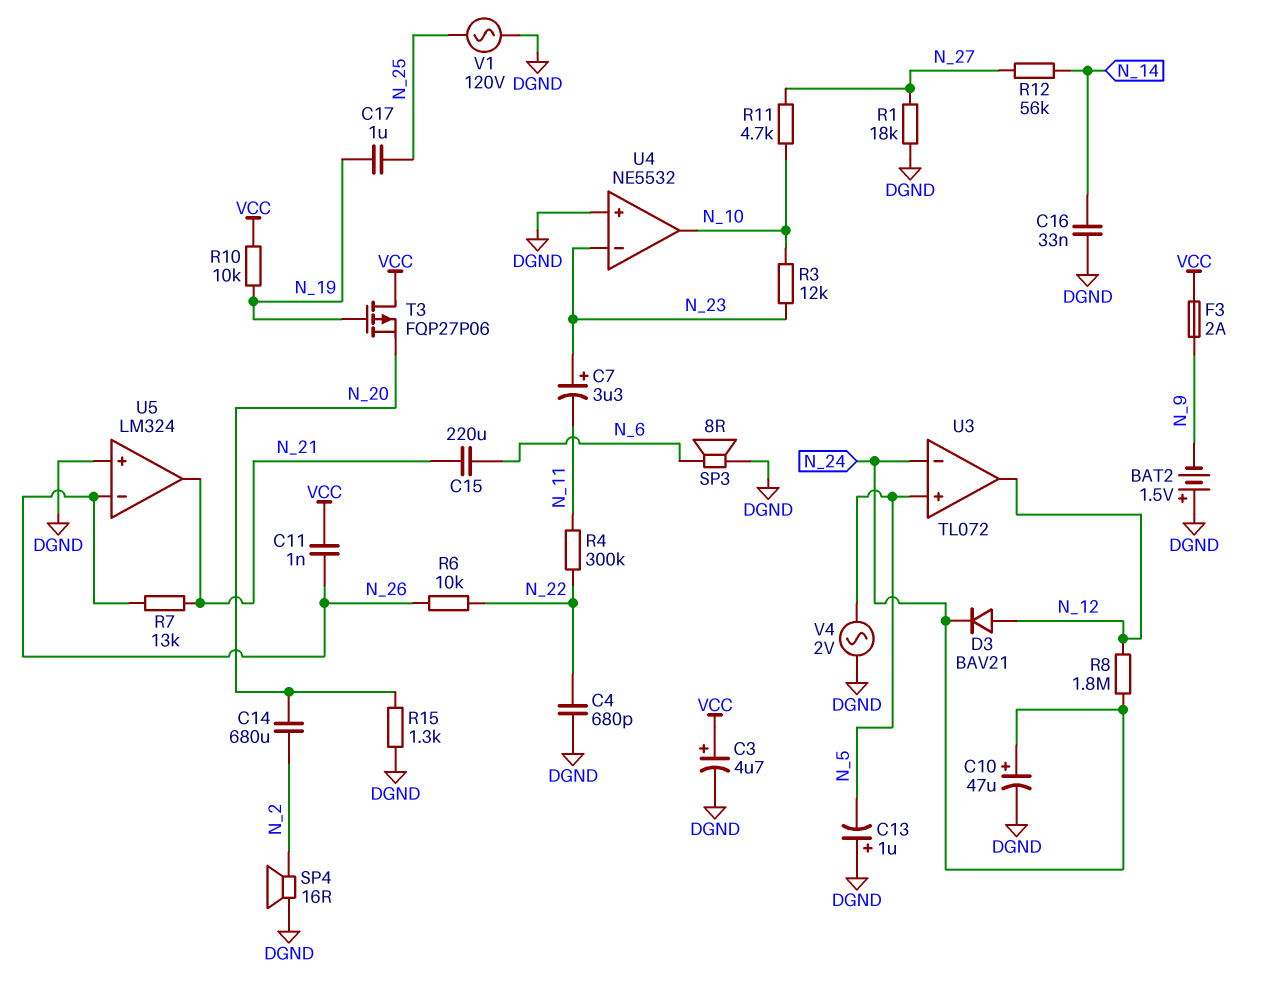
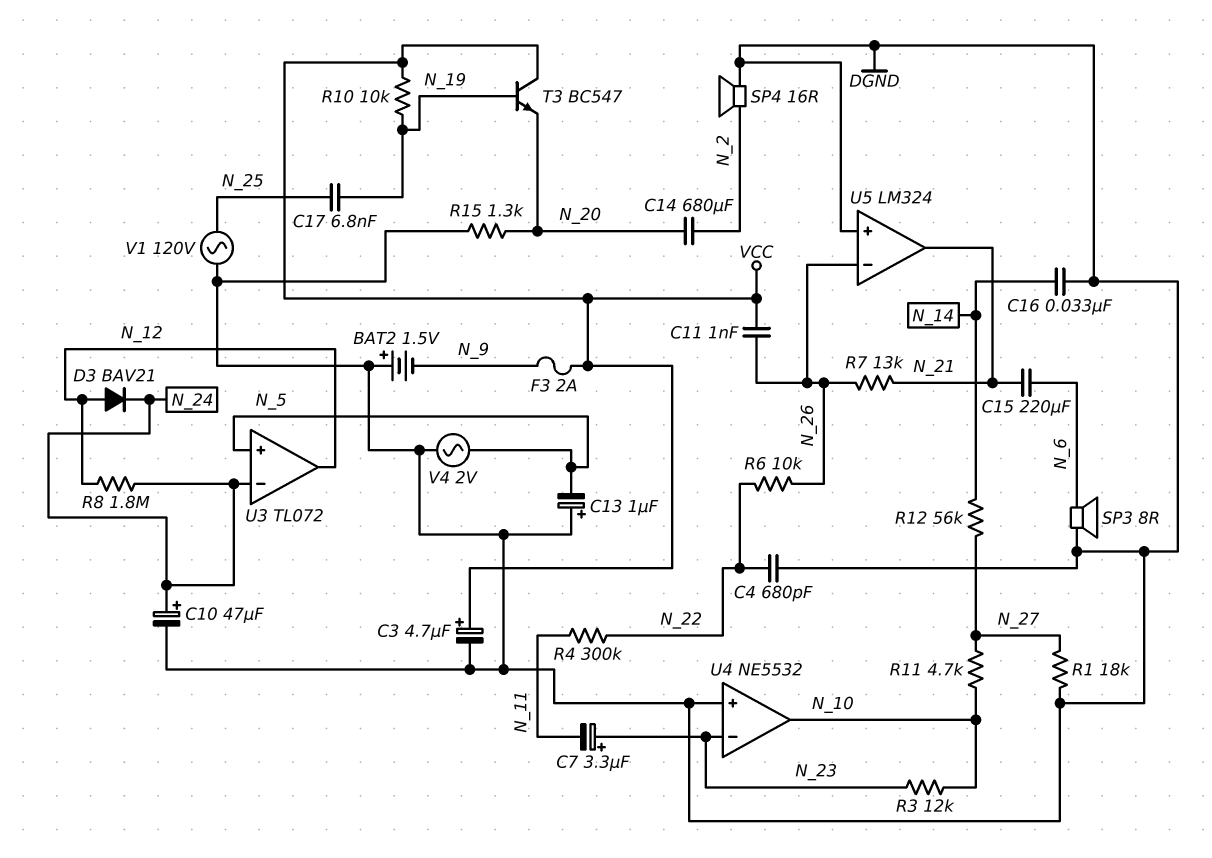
C17: 1uF (N_19, N_25) -> 6.8nF (N_19, N_25)
T3: PMOS FQP27P06 (G N_19, D VCC, S N_20) -> NPN BC547 (B N_19, C VCC, E N_20)

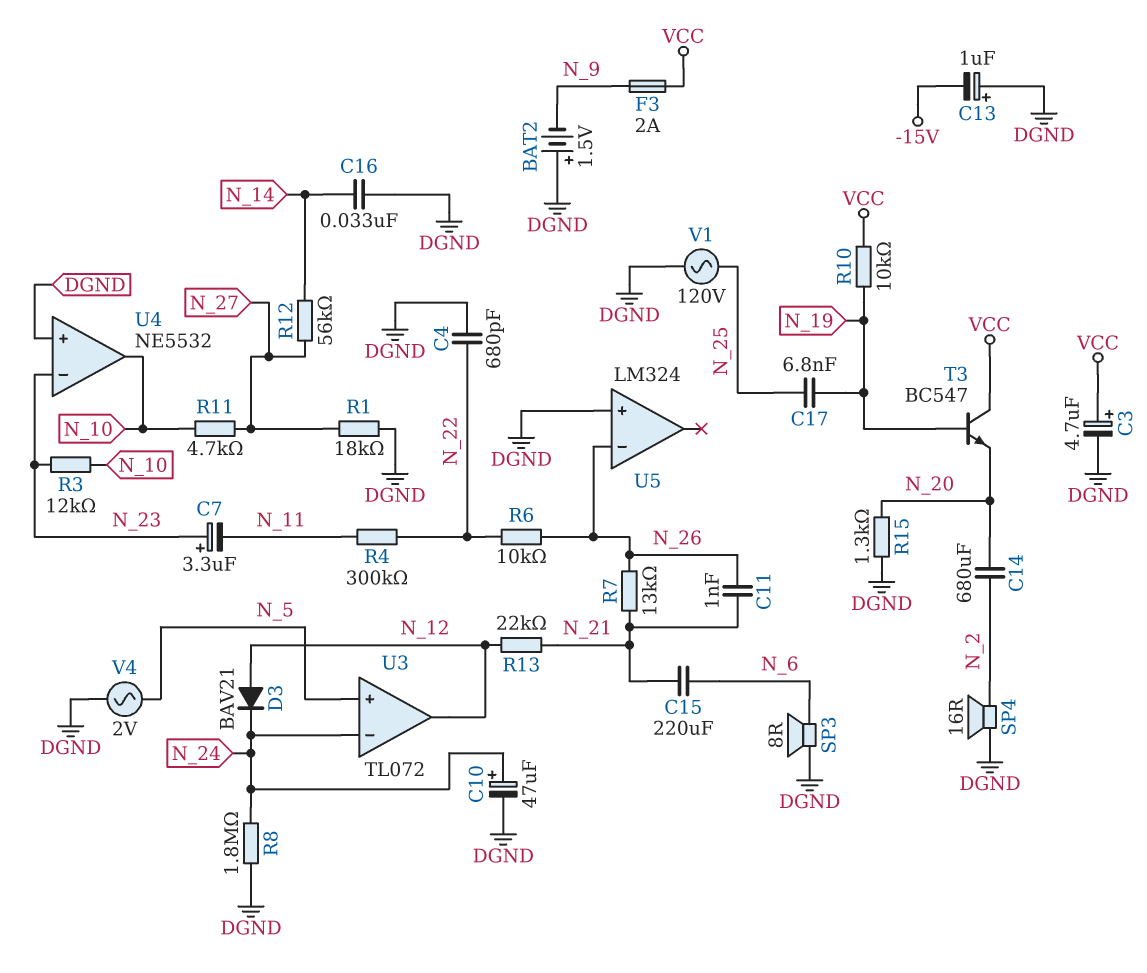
C11: 1nF (N_26, VCC) -> 1nF (N_21, N_26)
C13: 1uF (plus DGND, minus N_5) -> 1uF (plus DGND, minus -15V)
R8: 1.8M (N_12, N_24) -> 1.8M (DGND, N_24)
R13: none -> 22k (N_12, N_21)
U5 pin out: N_21 -> none

